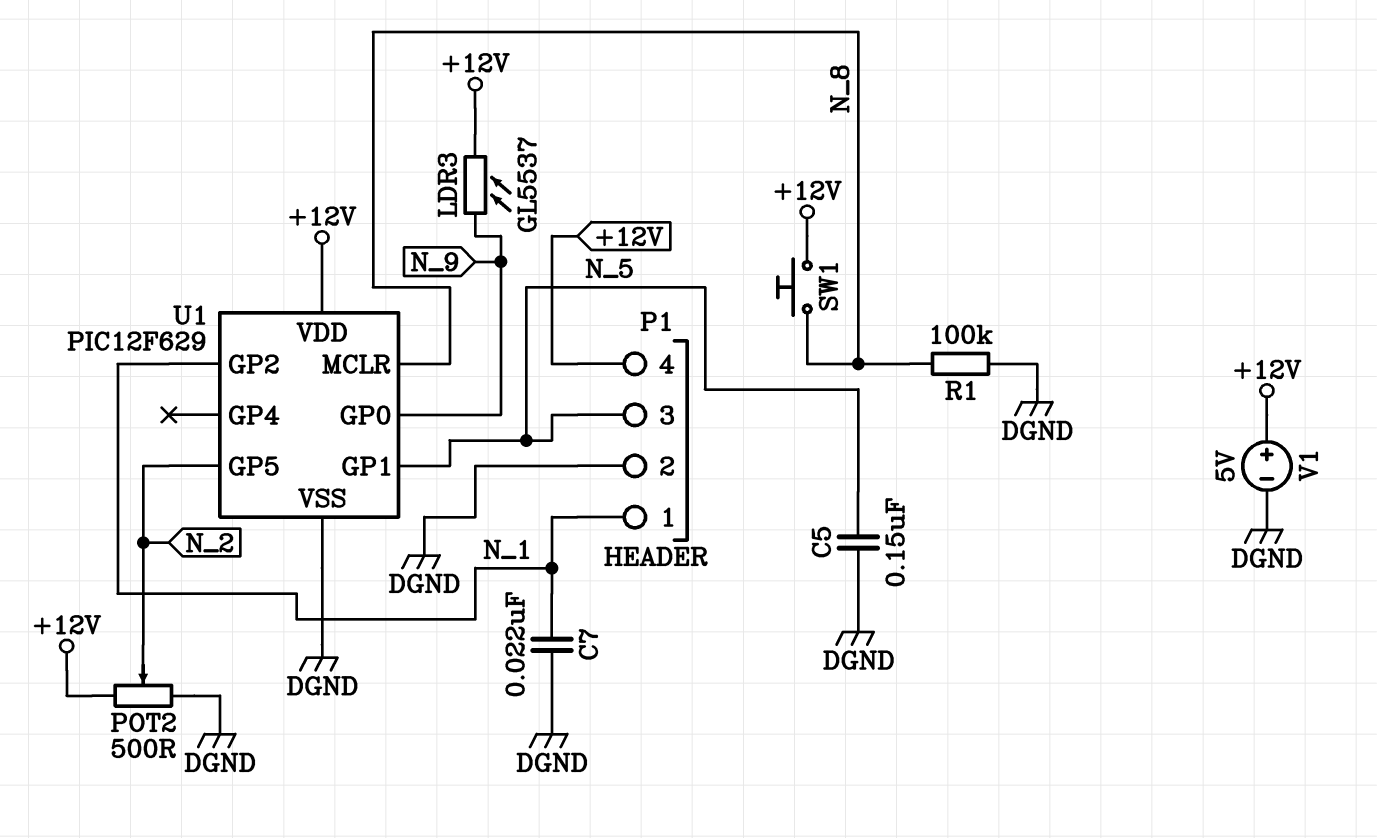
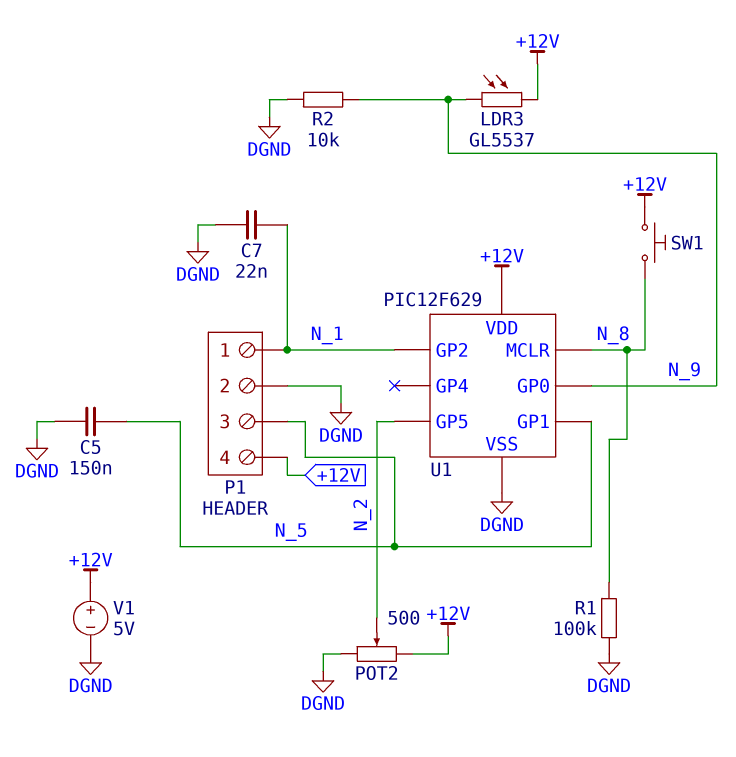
R2: none -> 10k (DGND, N_9)

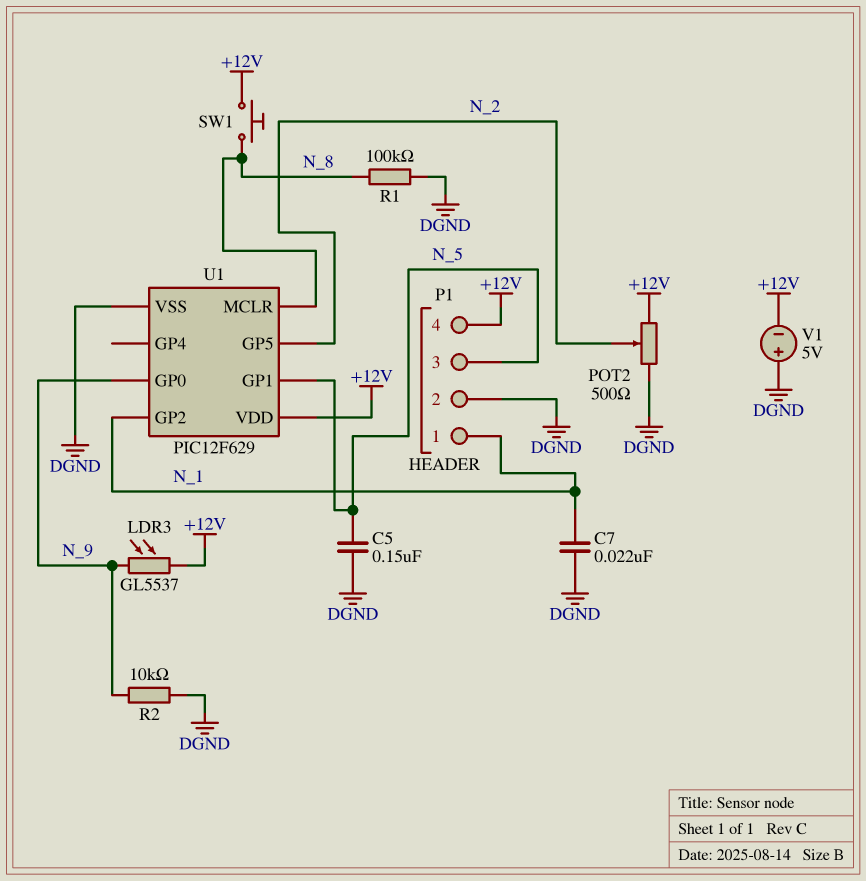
V1: 5V (plus +12V, minus DGND) -> 5V (plus DGND, minus +12V)

